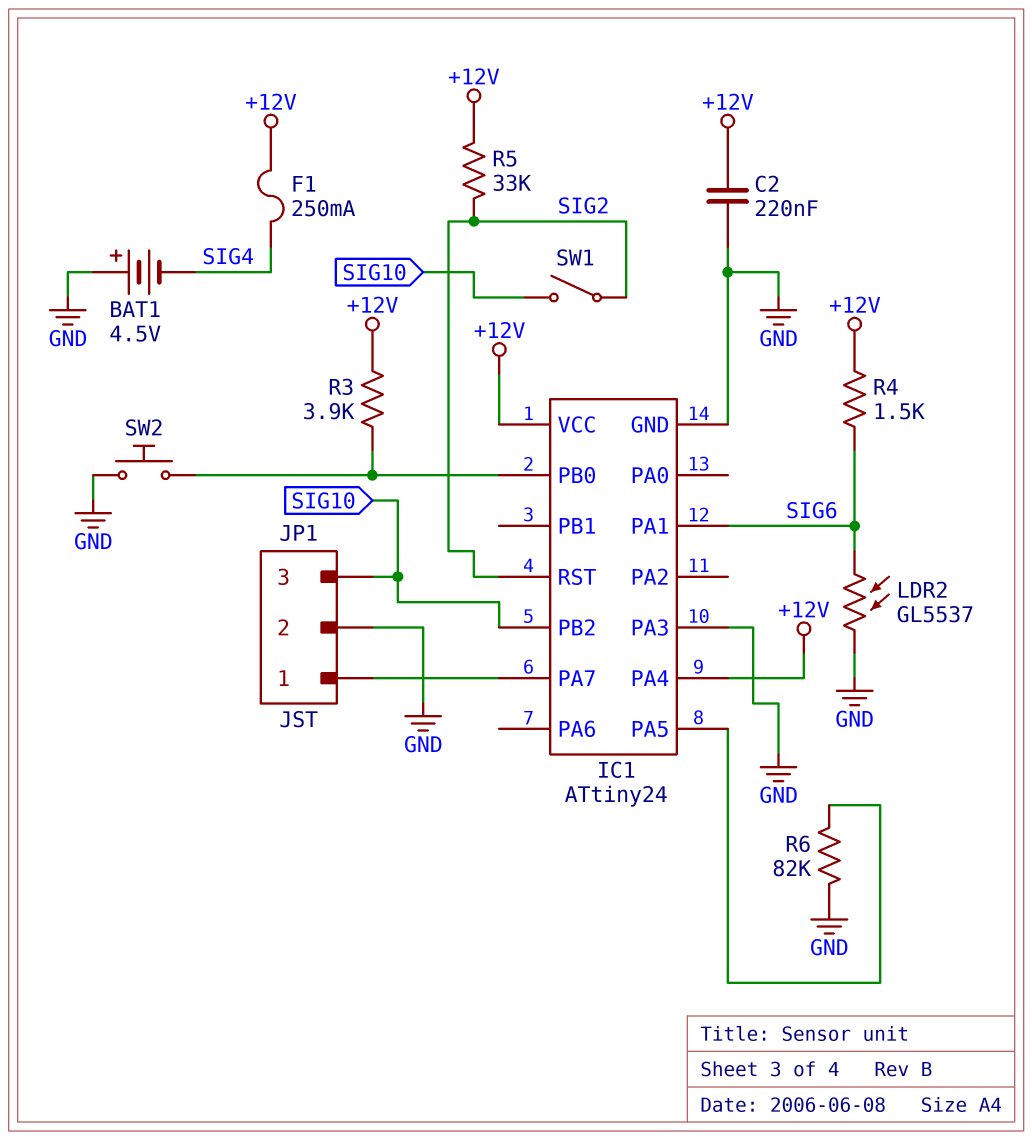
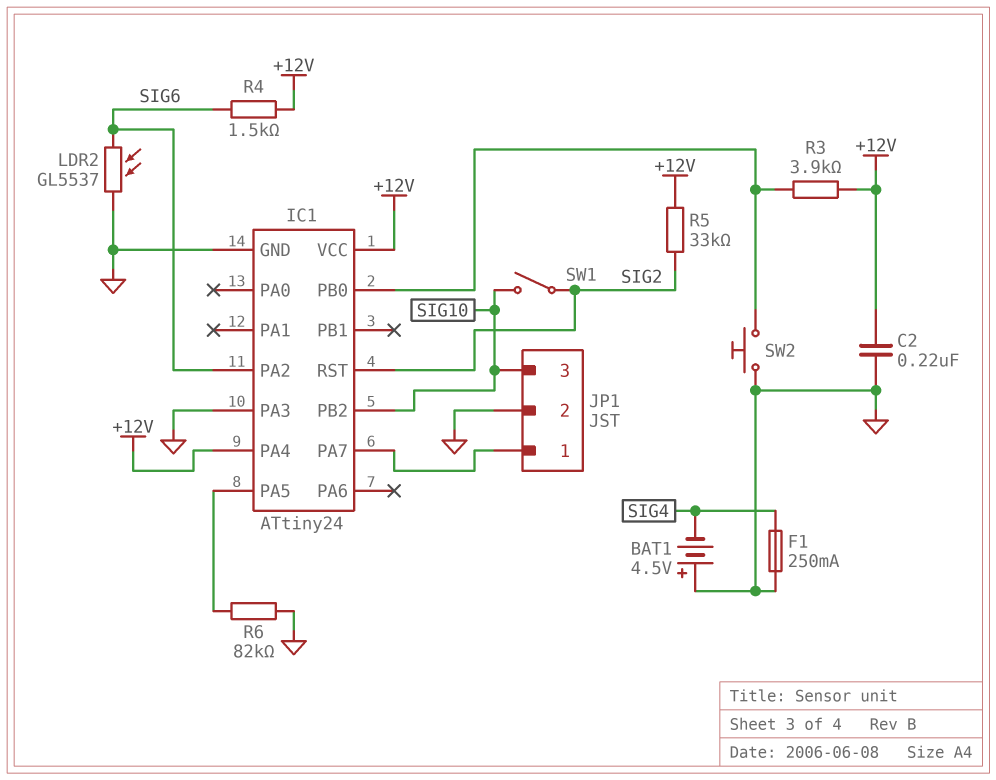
F1: 250mA (+12V, SIG4) -> 250mA (GND, SIG4)
IC1 pin PA1: SIG6 -> none
IC1 pin PA2: none -> SIG6

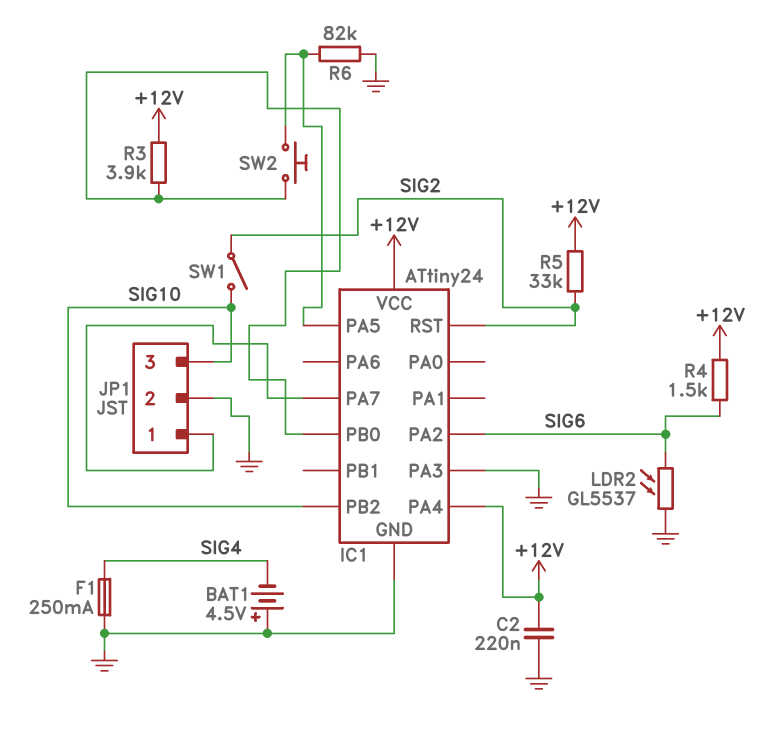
SW2: button (GND, IC1/PB0) -> button (IC1/PA5, IC1/PB0)

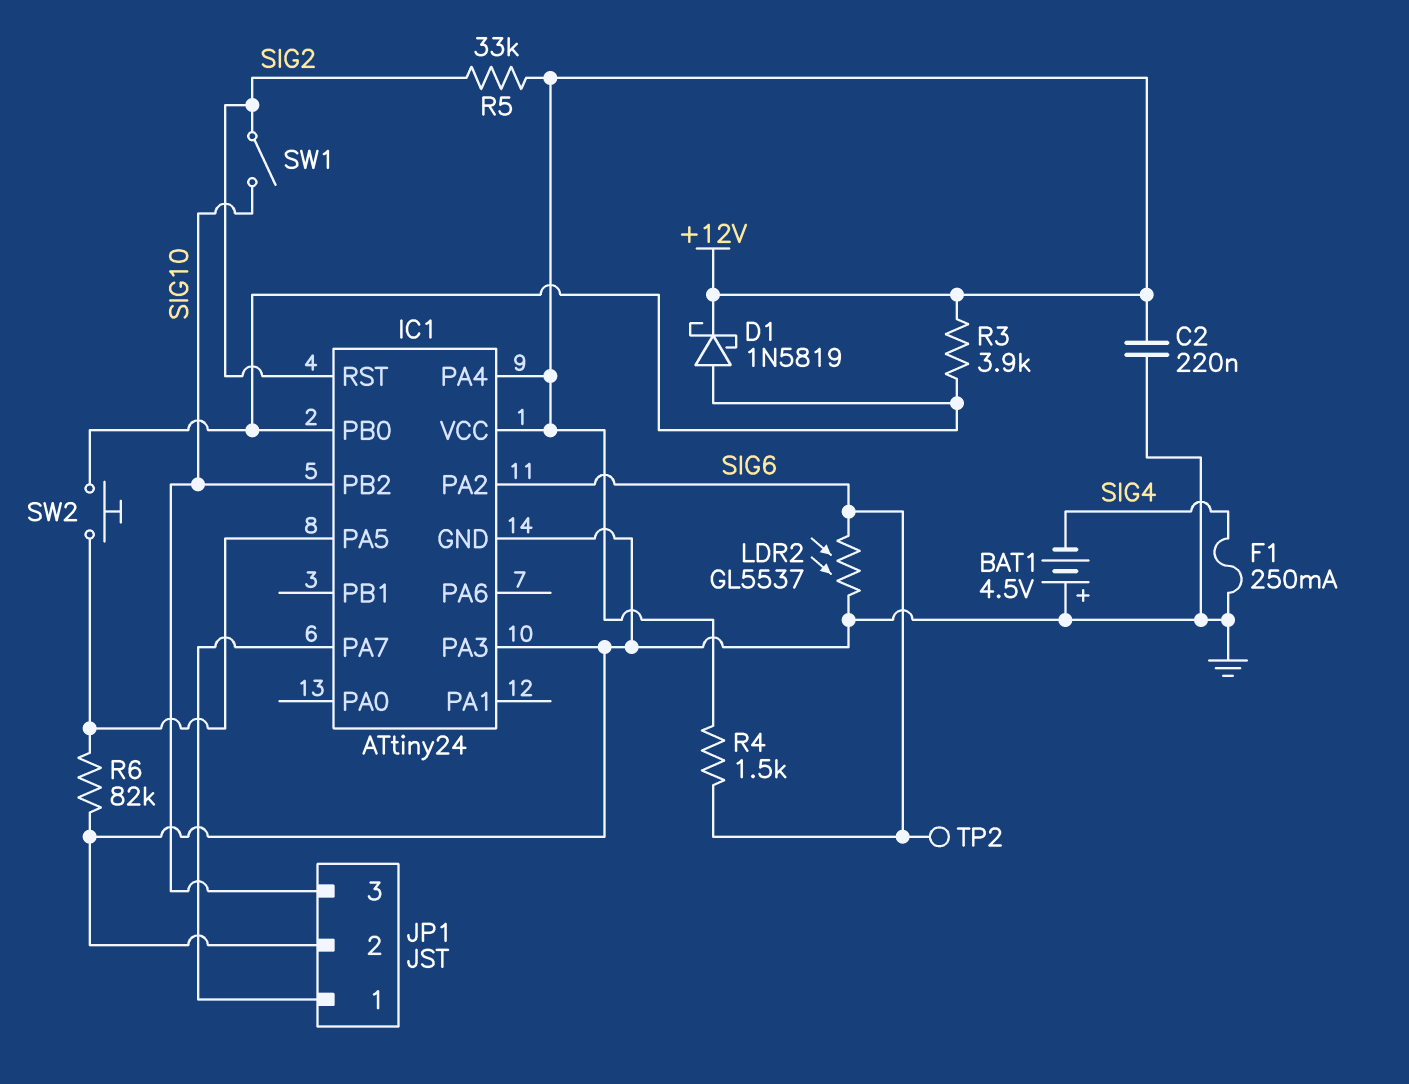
D1: none -> schottky 1N5819 (A IC1/PB0, K +12V)
TP2: none -> test point (SIG6)

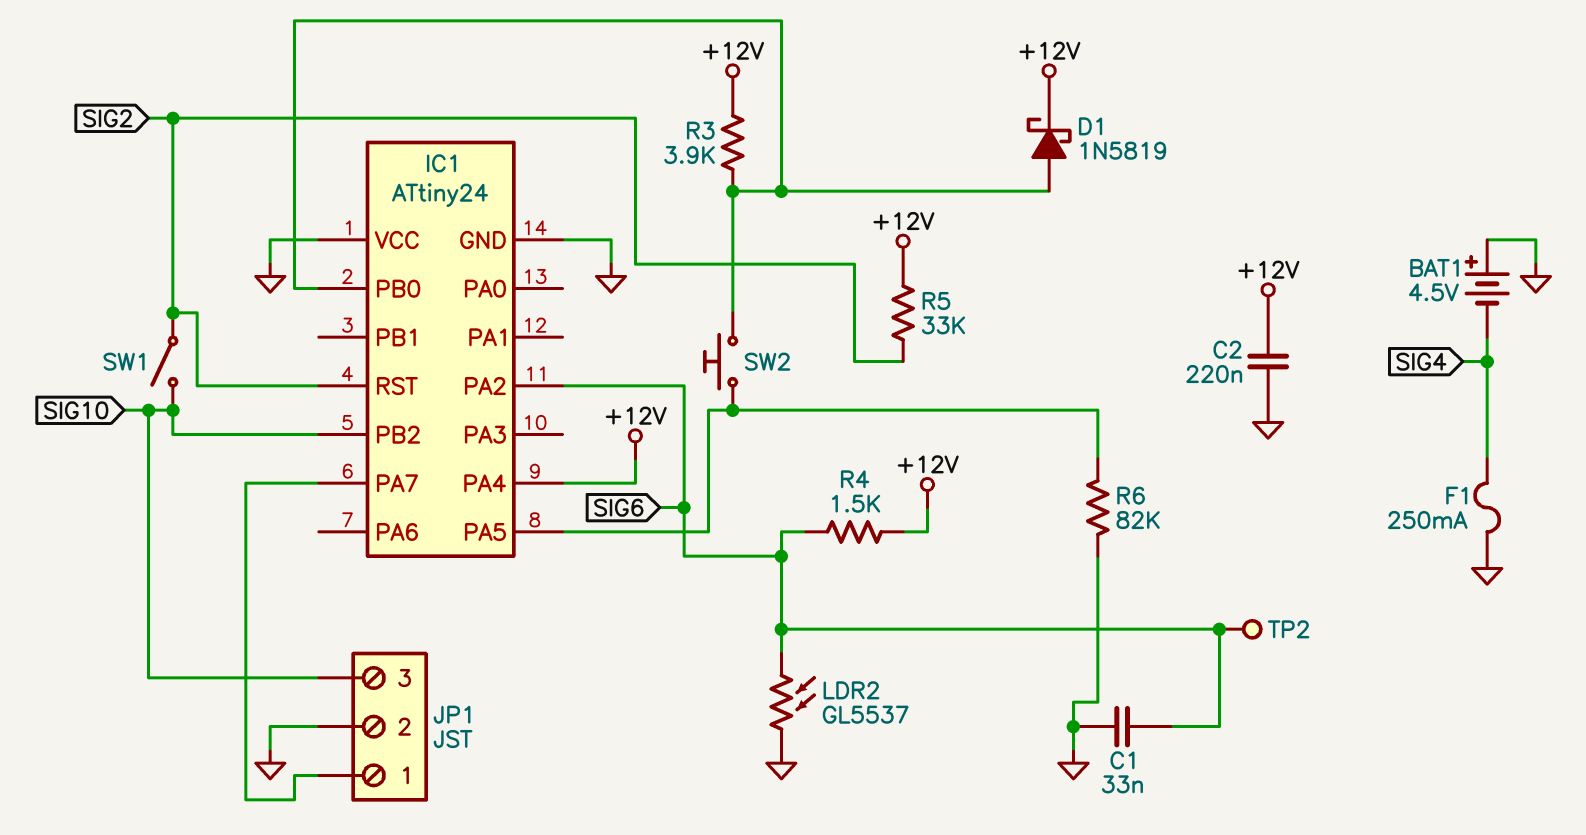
C1: none -> 33nF (GND, SIG6)
IC1 pin PA3: GND -> none
IC1 pin VCC: +12V -> GND

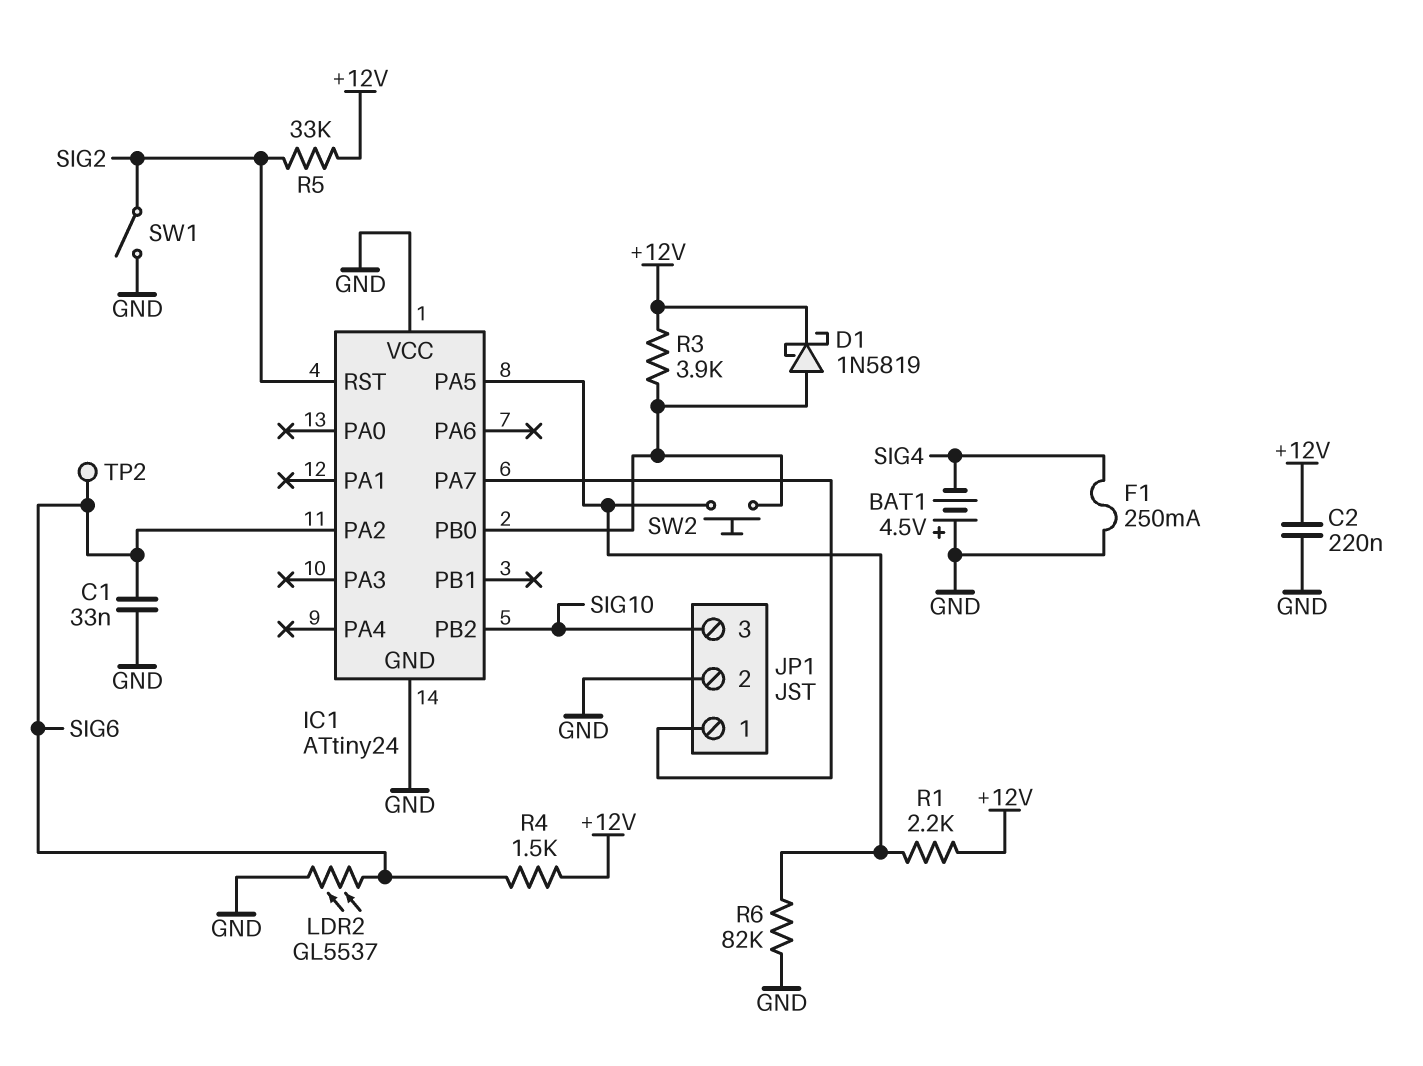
IC1 pin PA4: +12V -> none
R1: none -> 2.2k (+12V, IC1/PA5)
SW1: switch (SIG2, SIG10) -> switch (GND, SIG2)

